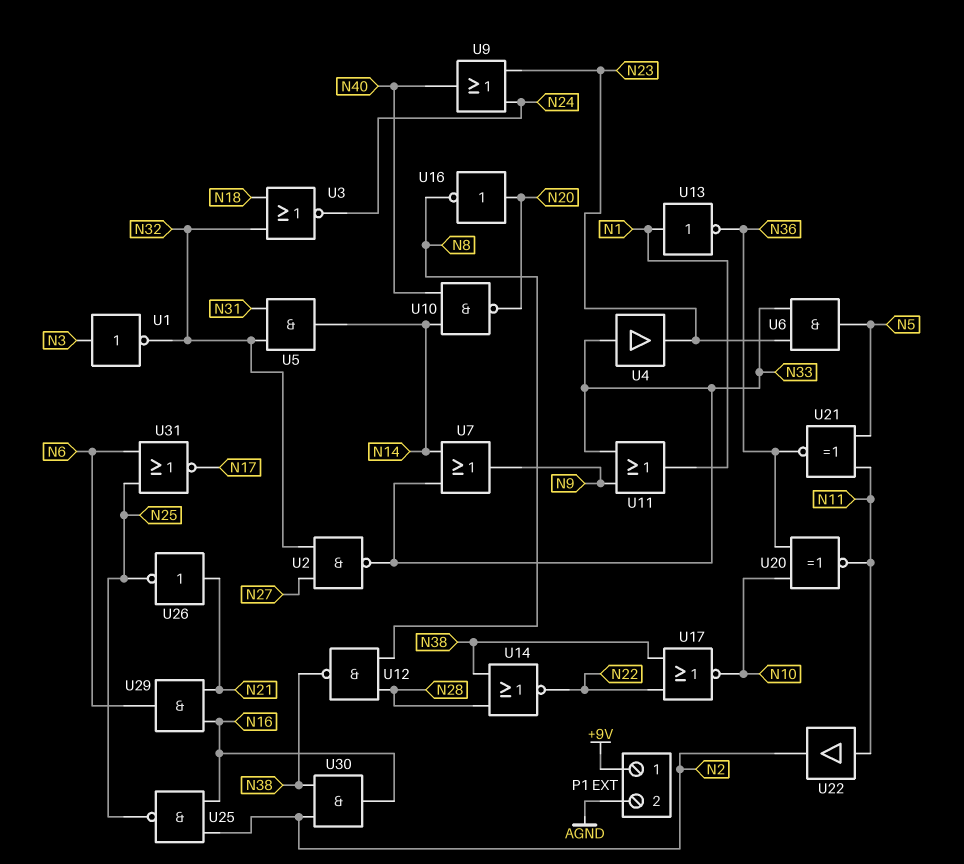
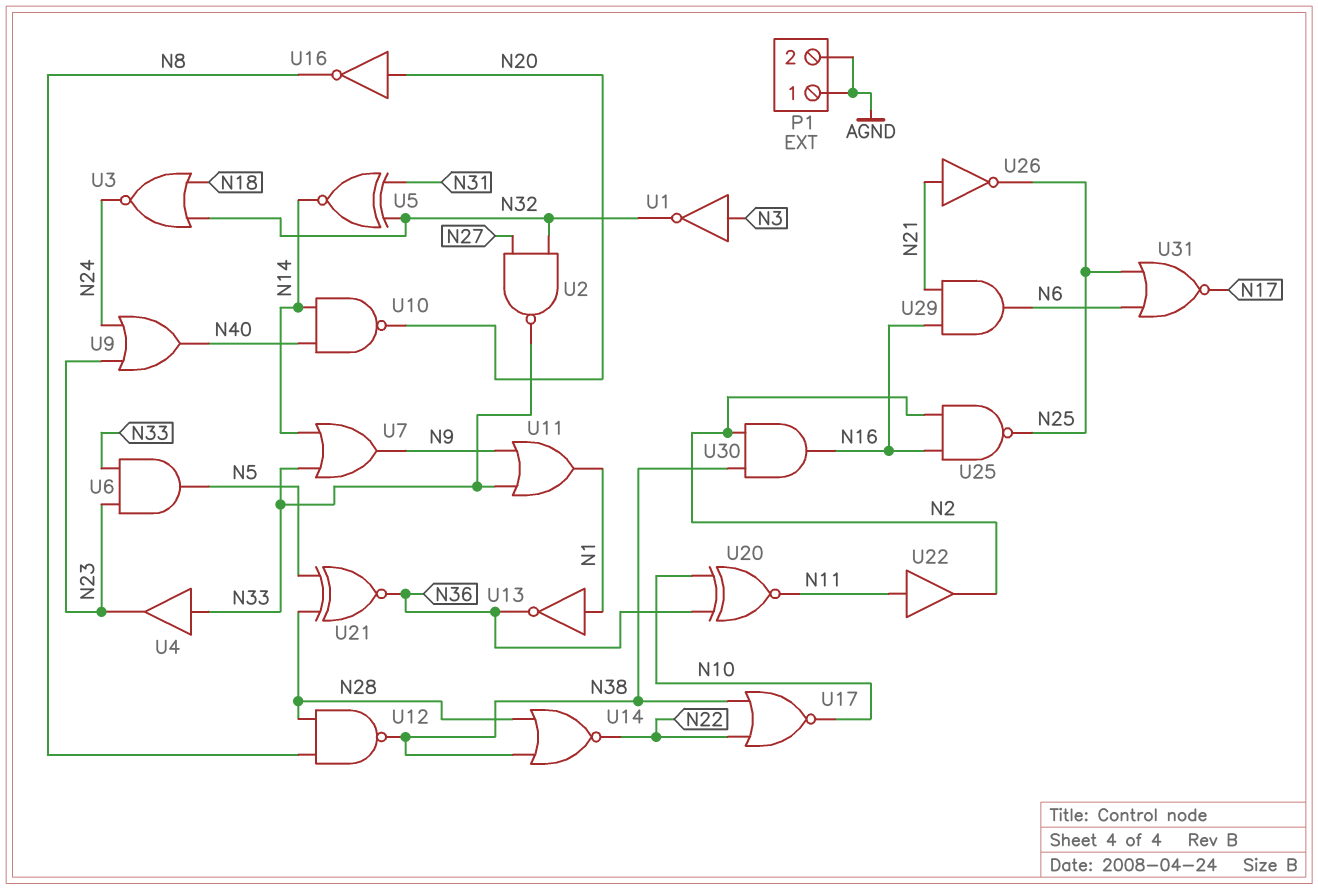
P1 pin 1: +9V -> AGND
U5: AND (in N31, in N32, out N14) -> XNOR (in N31, in N32, out N14)
U21: XNOR (in N5, in N11, out N36) -> XNOR (in N5, in N28, out N36)

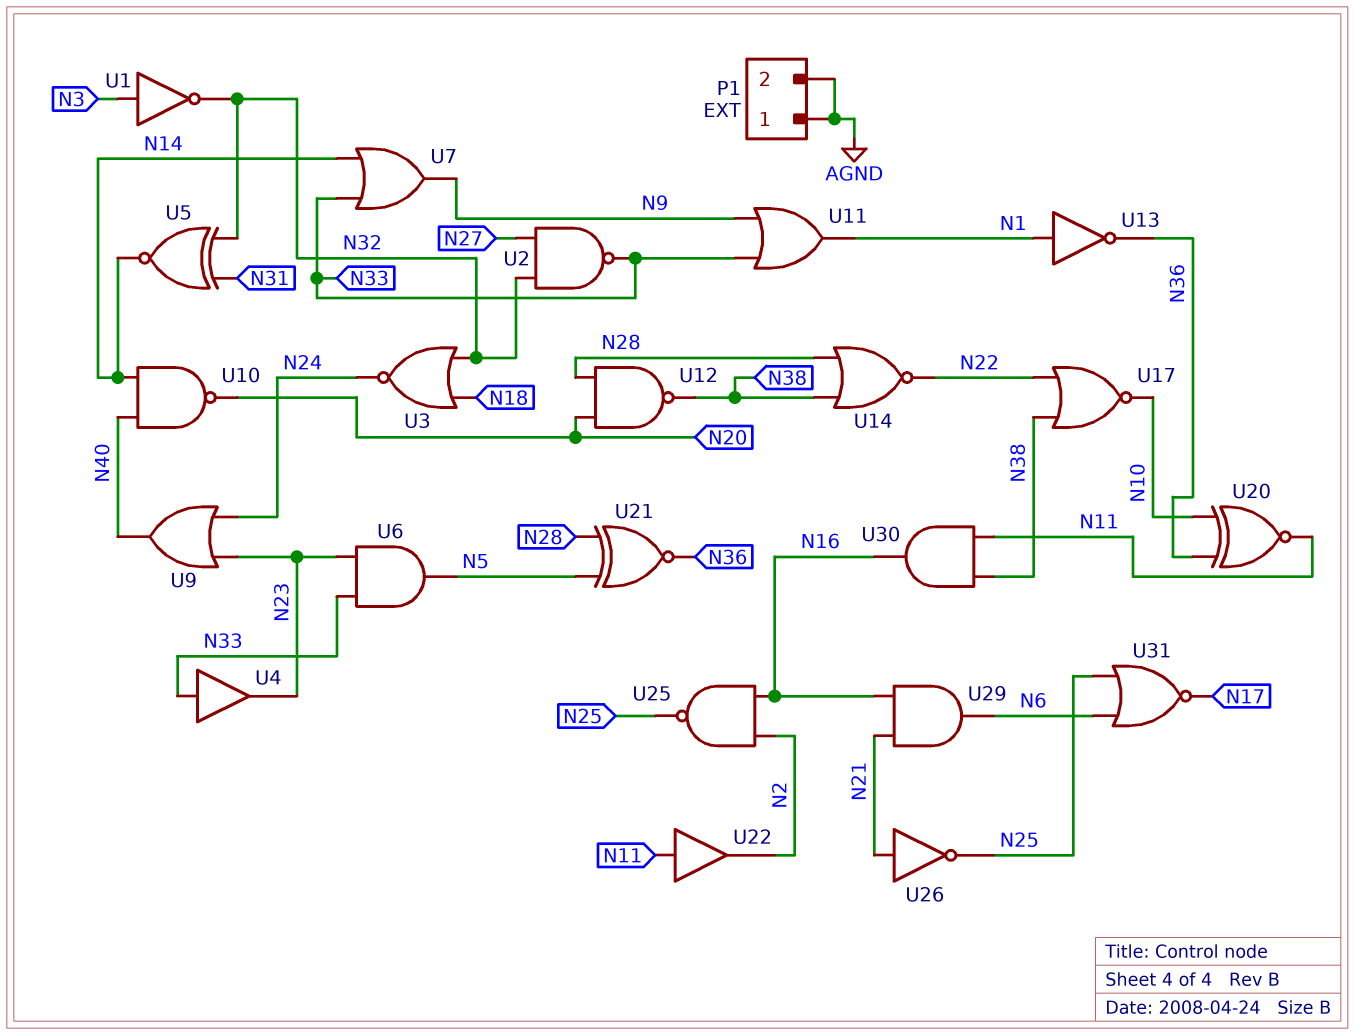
U12: NAND (in N8, in N28, out N38) -> NAND (in N20, in N28, out N38)
U16: NOT (in N20, out N8) -> none
U30: AND (in N2, in N38, out N16) -> AND (in N11, in N38, out N16)

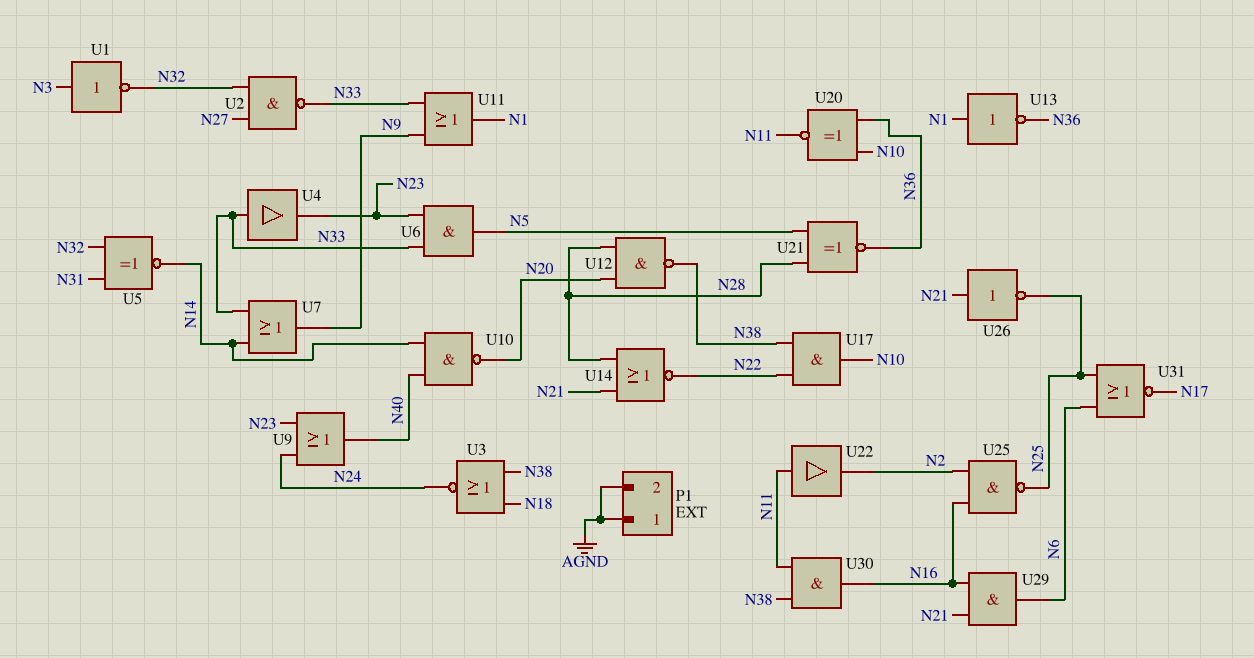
U3: NOR (in N18, in N32, out N24) -> NOR (in N18, in N38, out N24)
U14: NOR (in N28, in N38, out N22) -> NOR (in N21, in N28, out N22)
U17: NOR (in N22, in N38, out N10) -> AND (in N22, in N38, out N10)

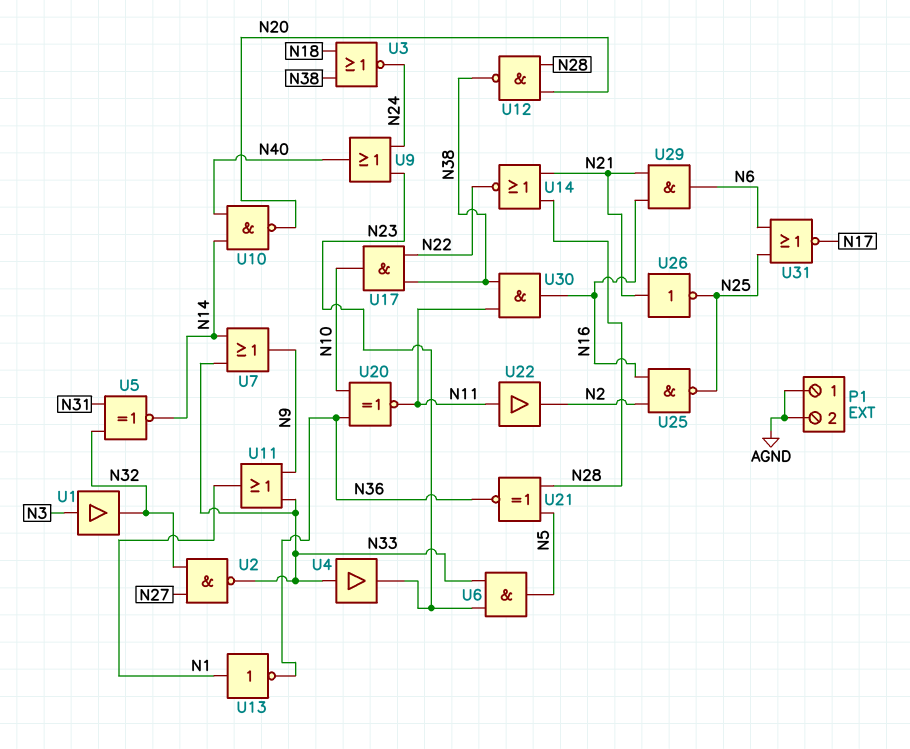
U1: NOT (in N3, out N32) -> buffer (in N3, out N32)

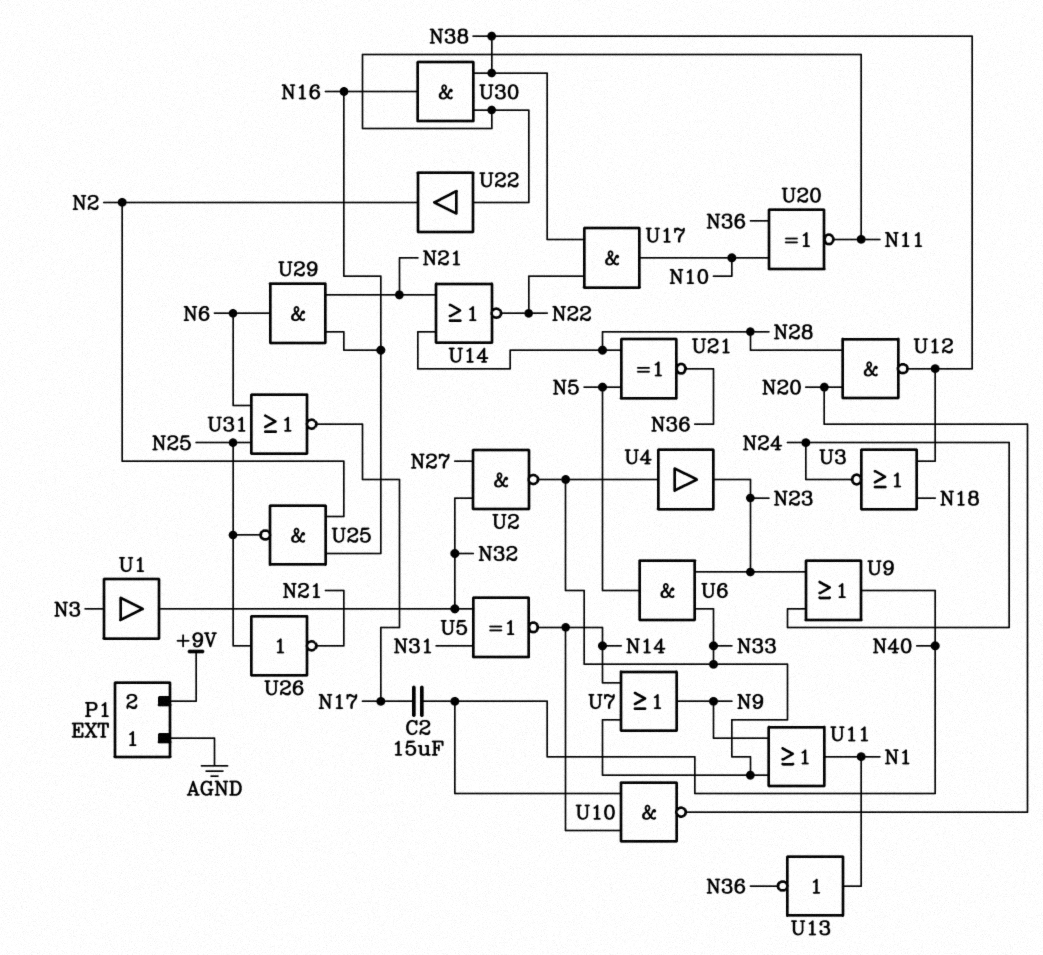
C2: none -> 15uF (N17, N40)
P1 pin 2: AGND -> +9V
U26: NOT (in N21, out N25) -> NOT (in N25, out N21)

